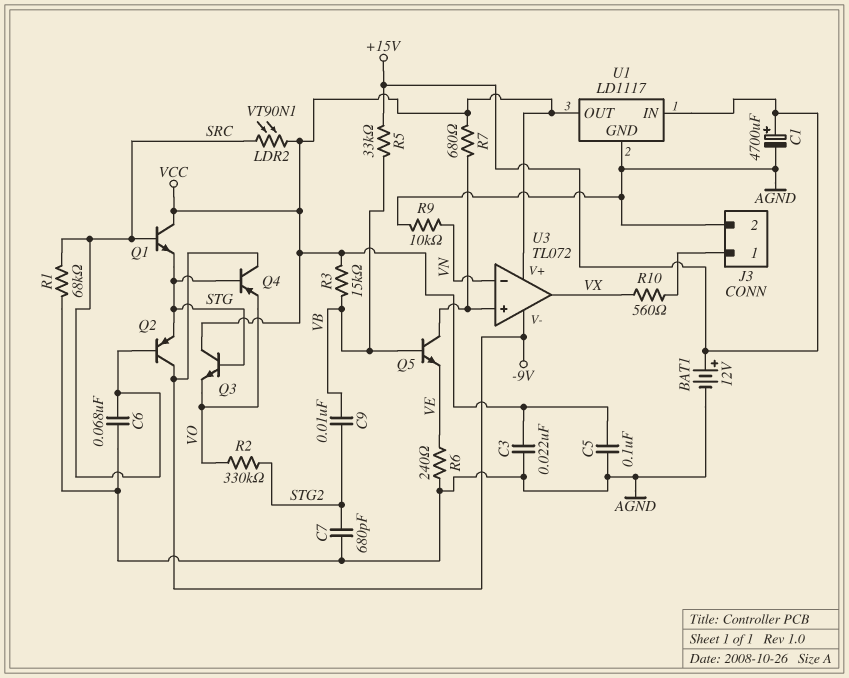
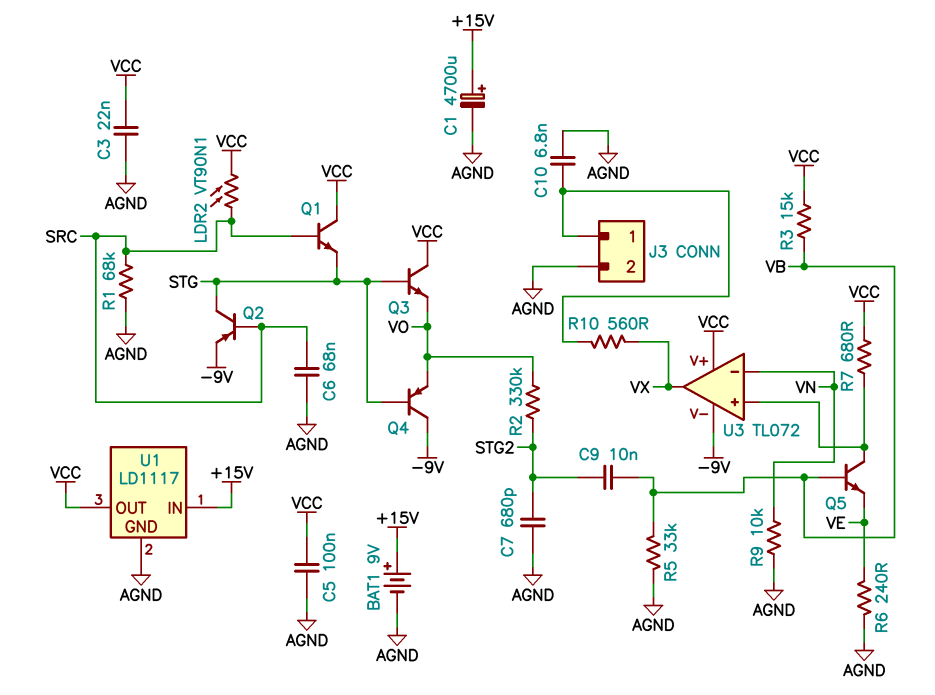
BAT1: 12V (plus +15V, minus AGND) -> 9V (plus +15V, minus AGND)
C10: none -> 6.8nF (AGND, J3/1)
Q2: PNP (B SRC, C -9V, E STG) -> PNP (B SRC, C STG, E -9V)
R5: 33k (+15V, VB) -> 33k (AGND, VB)

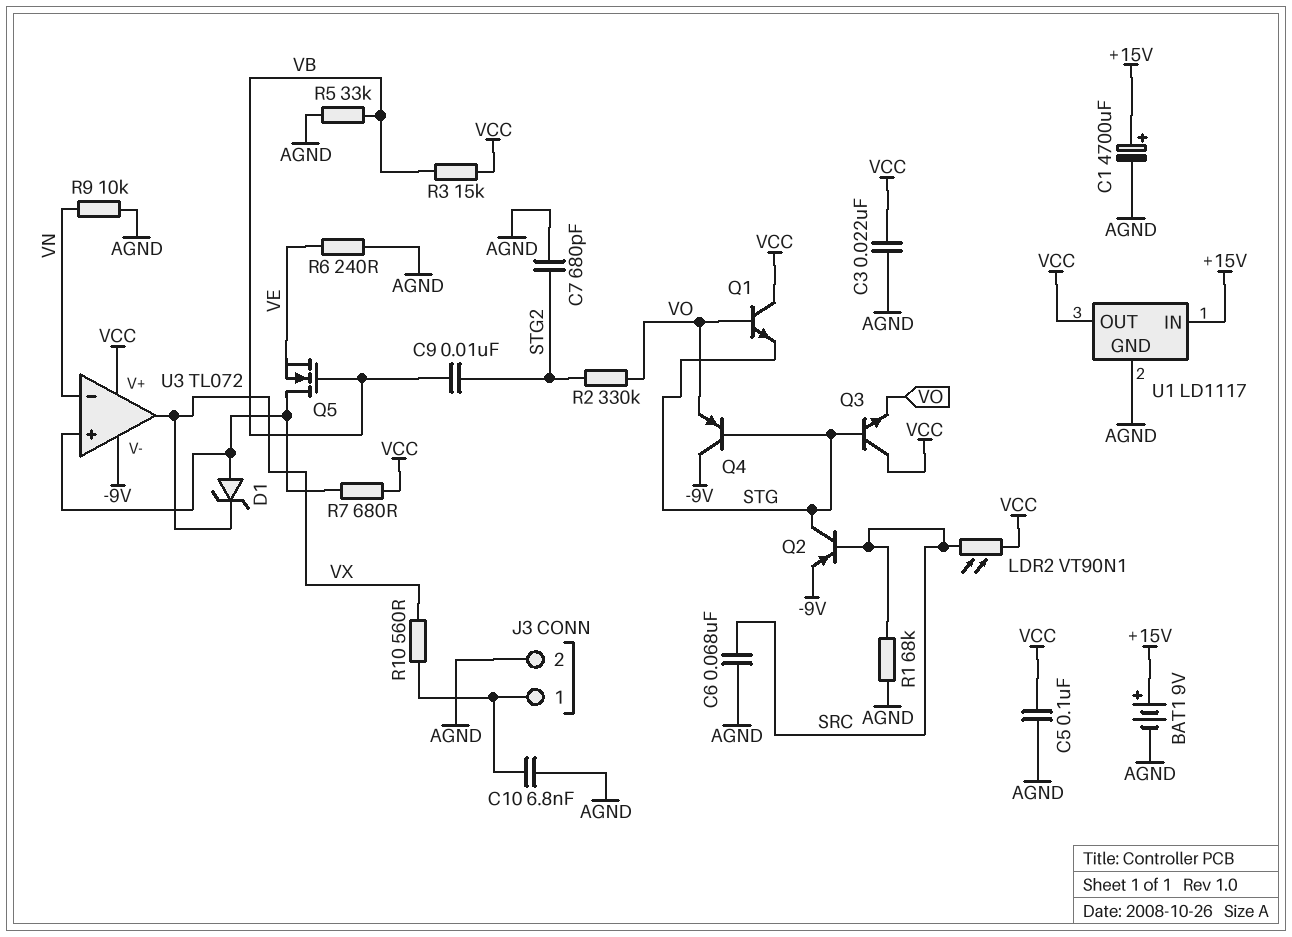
D1: none -> zener (A U3/in+, K VX)
Q1: NPN (B SRC, C VCC, E STG) -> NPN (B VO, C VCC, E STG)
Q5: NPN (B VB, C U3/in+, E VE) -> NMOS (G VB, D U3/in+, S VE)

